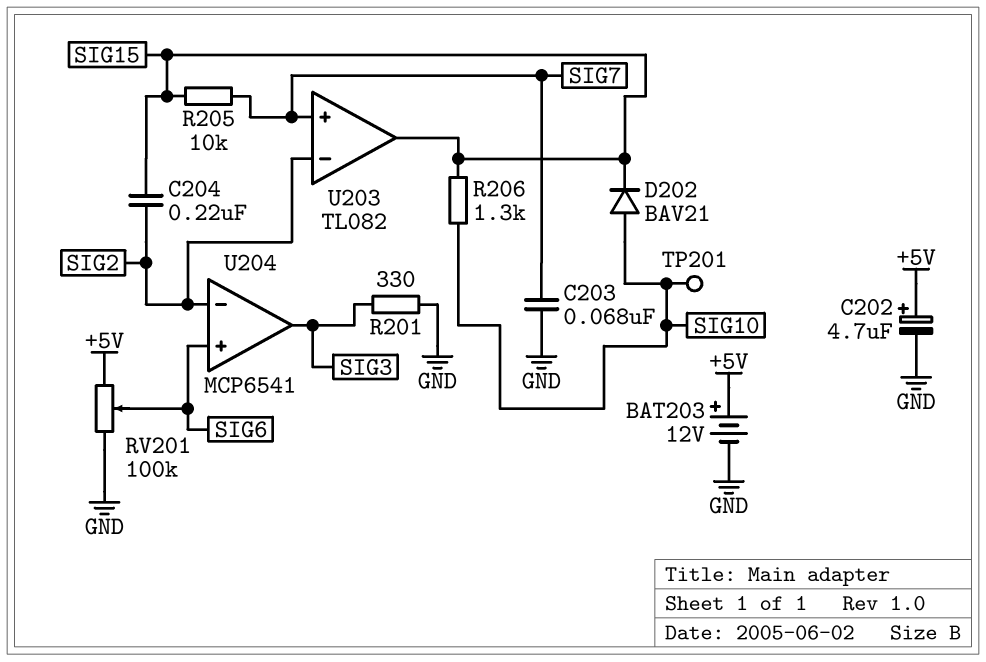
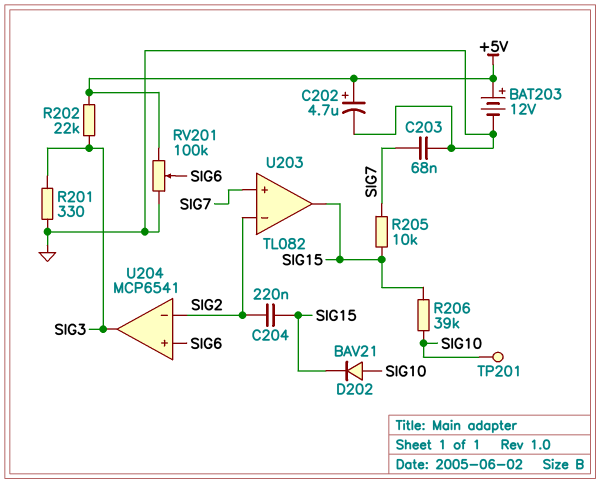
R202: none -> 22k (+5V, SIG3)
R206: 1.3k (SIG10, SIG15) -> 39k (SIG10, SIG15)

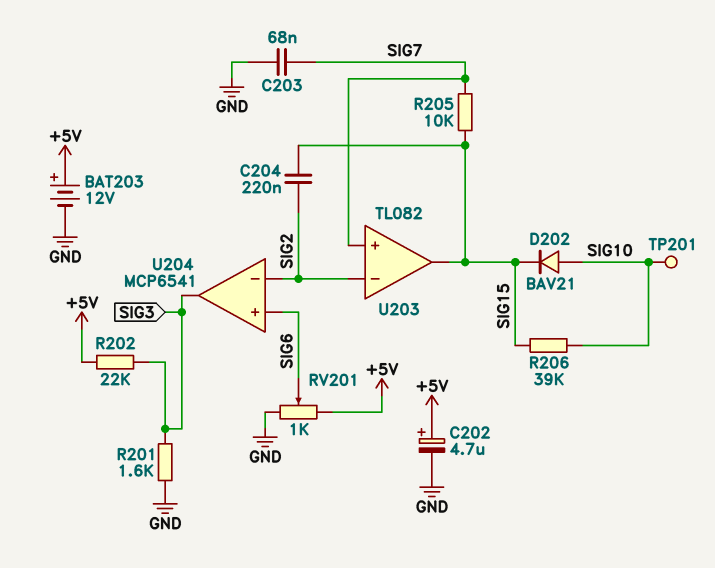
R201: 330 (GND, SIG3) -> 1.6k (GND, SIG3)
RV201: 100k (+5V, GND, wiper SIG6) -> 1k (+5V, GND, wiper SIG6)

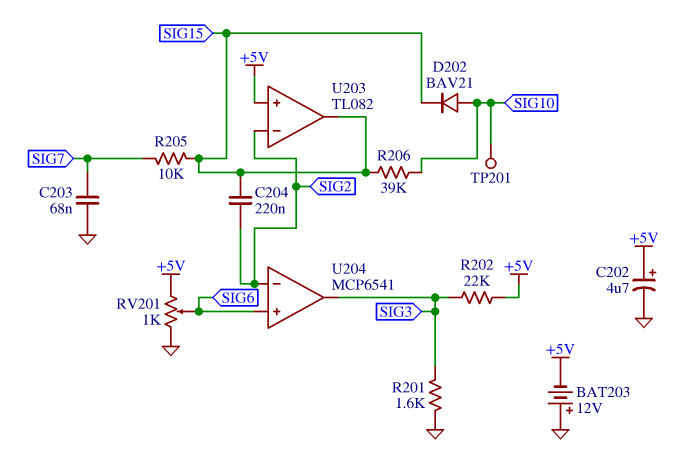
BAT203: 12V (plus +5V, minus GND) -> 12V (plus GND, minus +5V)
U203 pin in+: SIG7 -> +5V

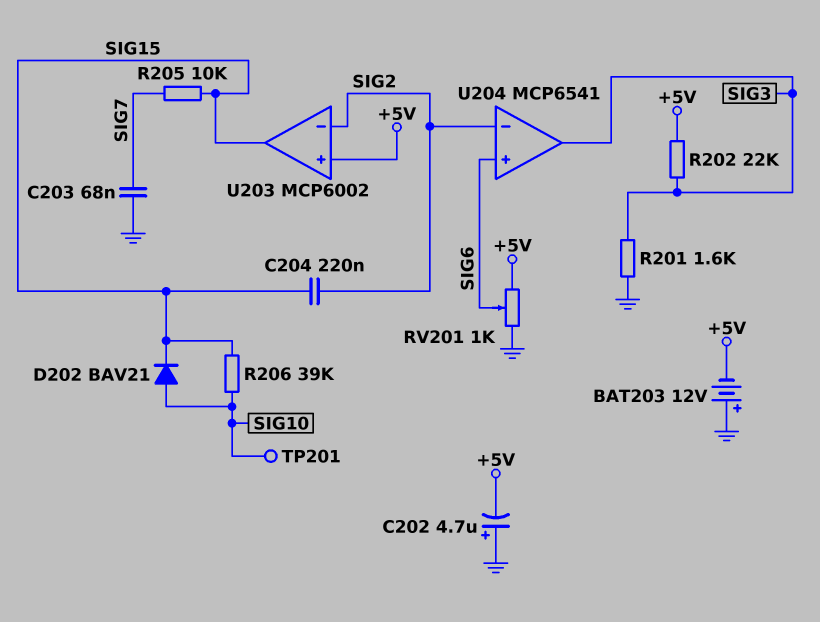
C202: 4.7uF (plus +5V, minus GND) -> 4.7uF (plus GND, minus +5V)
U203: TL082 -> MCP6002

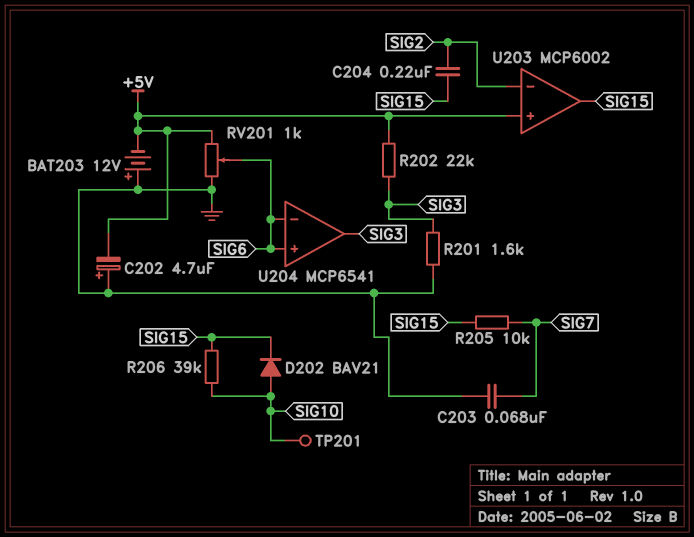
U204 pin in-: SIG2 -> SIG6

